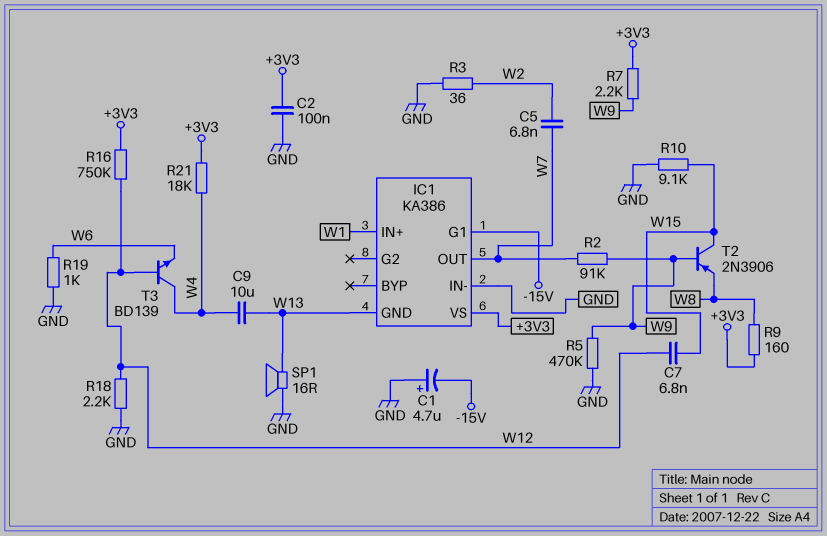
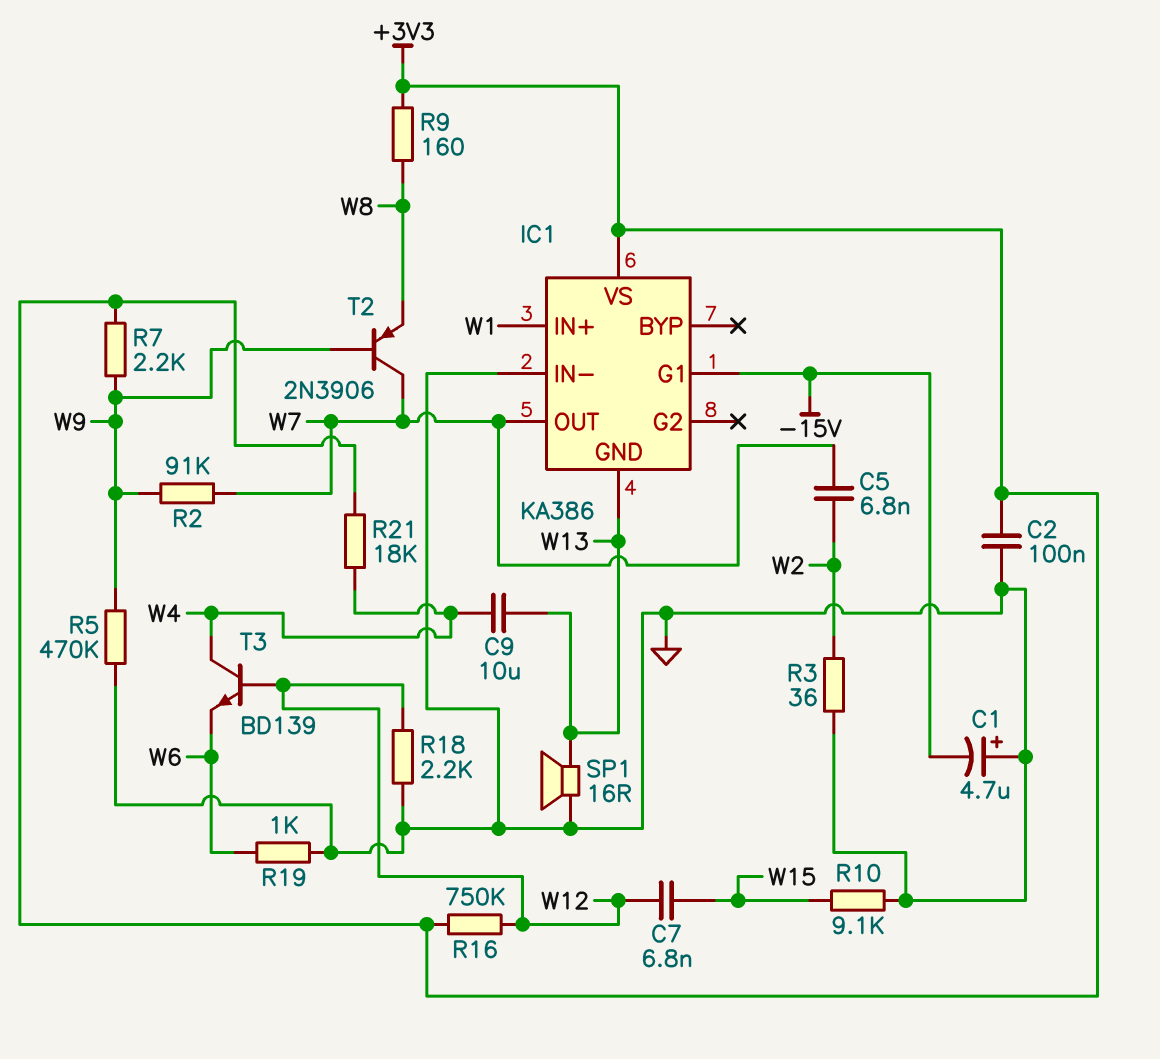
T2: PNP 2N3906 (B W9, C W15, E W8) -> PNP 2N3906 (B W9, C W7, E W8)

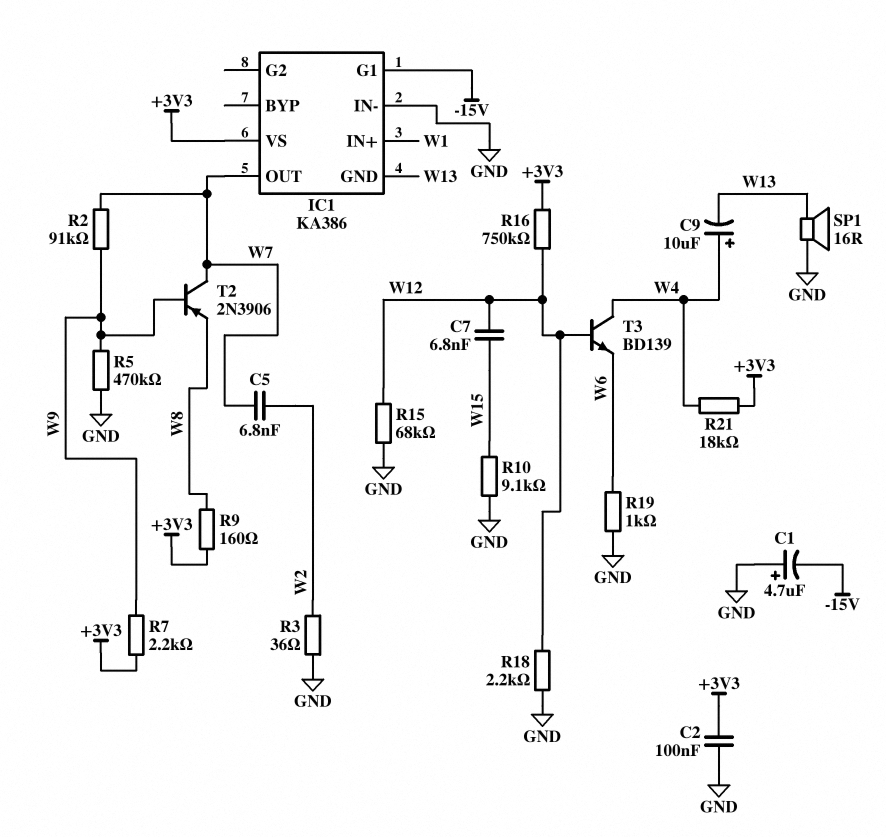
C9: 10uF (W4, W13) -> 10uF (plus W4, minus W13)
R15: none -> 68k (GND, W12)

